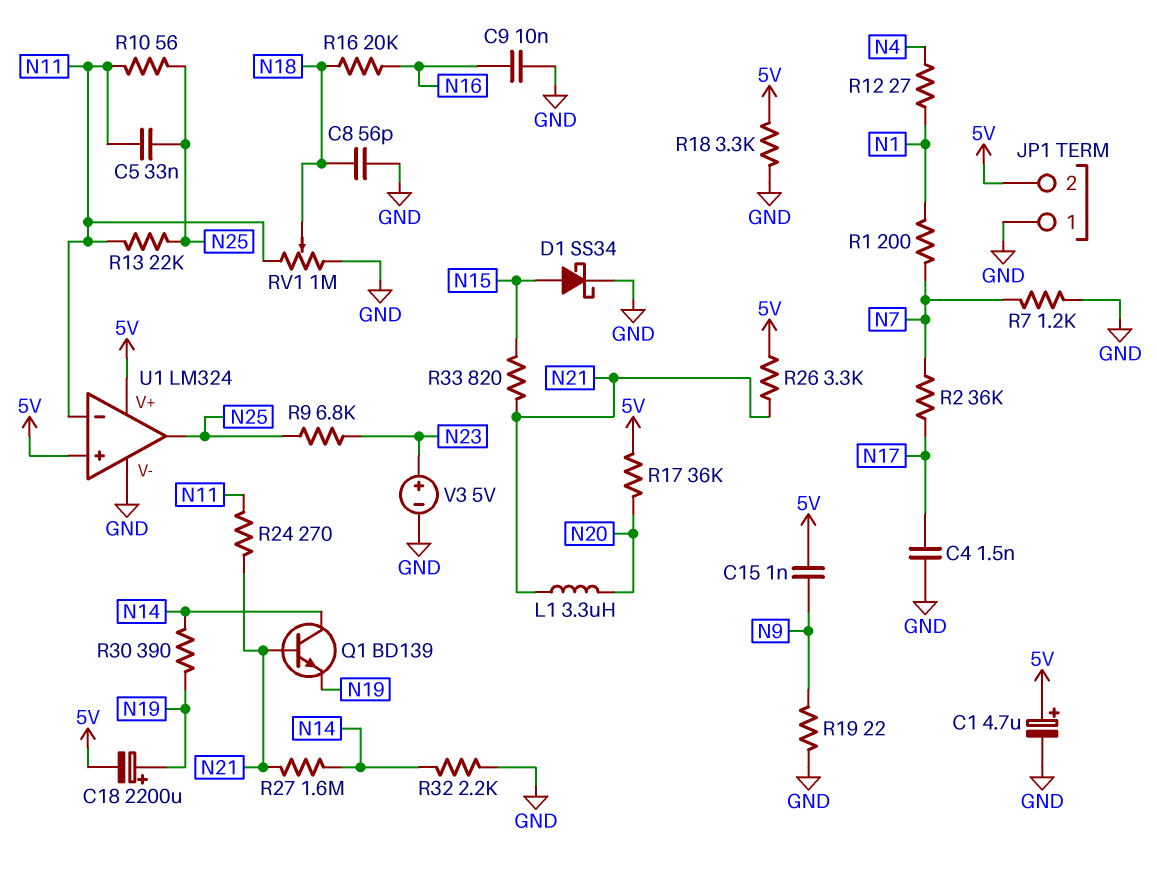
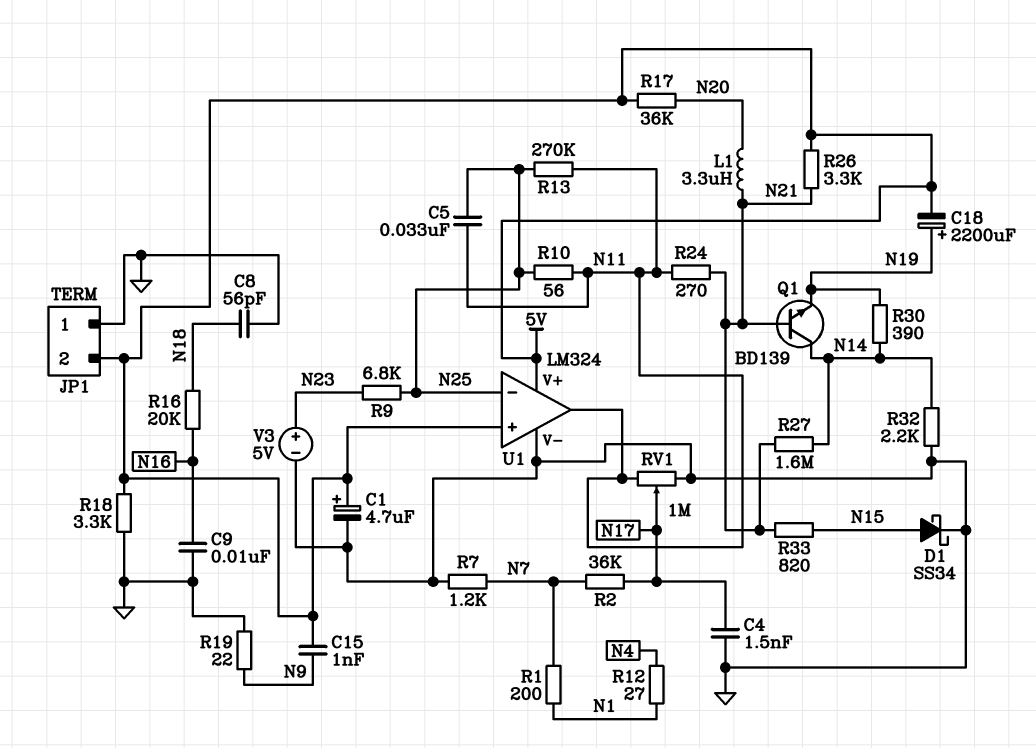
R13: 22k (N11, N25) -> 270k (N11, N25)
RV1: 1M (GND, N11, wiper N18) -> 1M (GND, N11, wiper N17)
U1 pin in-: N11 -> N25
U1 pin out: N25 -> N11

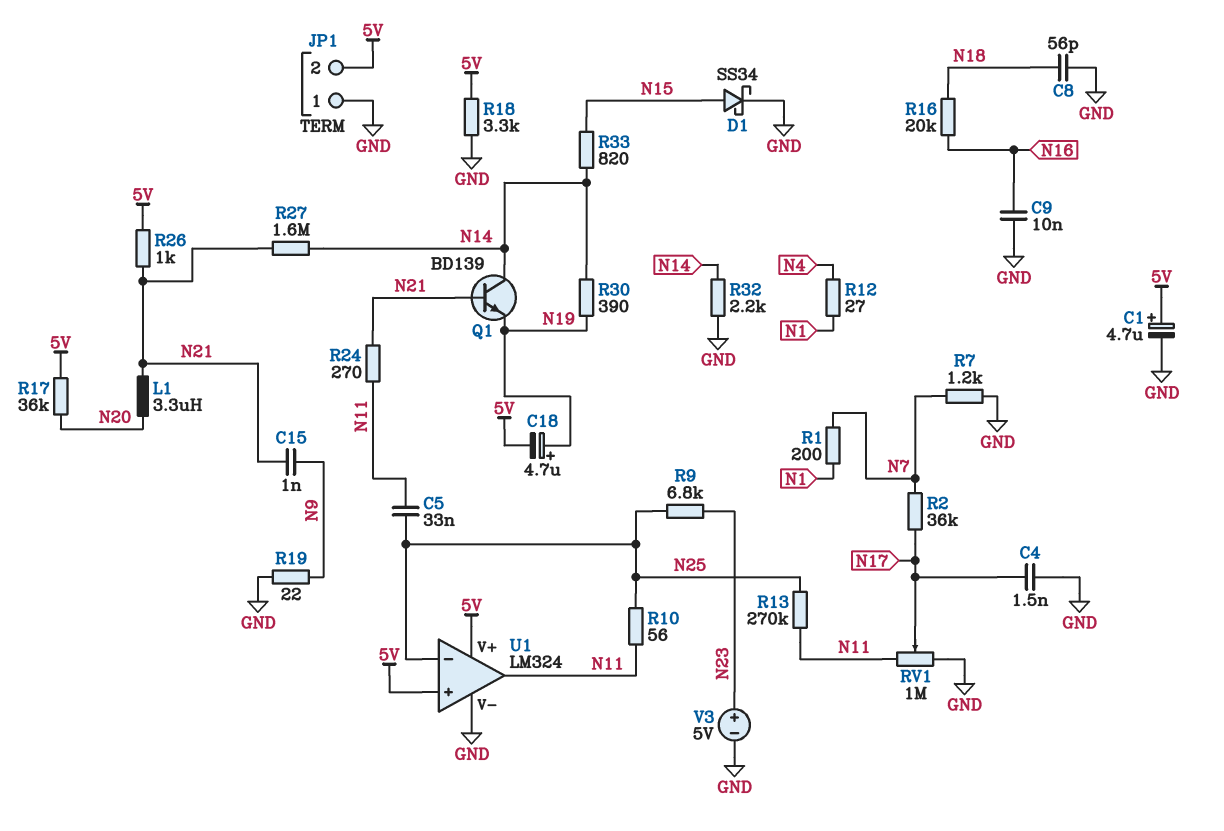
C15: 1nF (5V, N9) -> 1nF (N9, N21)
C18: 2200uF (plus N19, minus 5V) -> 4.7uF (plus N19, minus 5V)
R26: 3.3k (5V, N21) -> 1k (5V, N21)
R33: 820 (N15, N21) -> 820 (N14, N15)

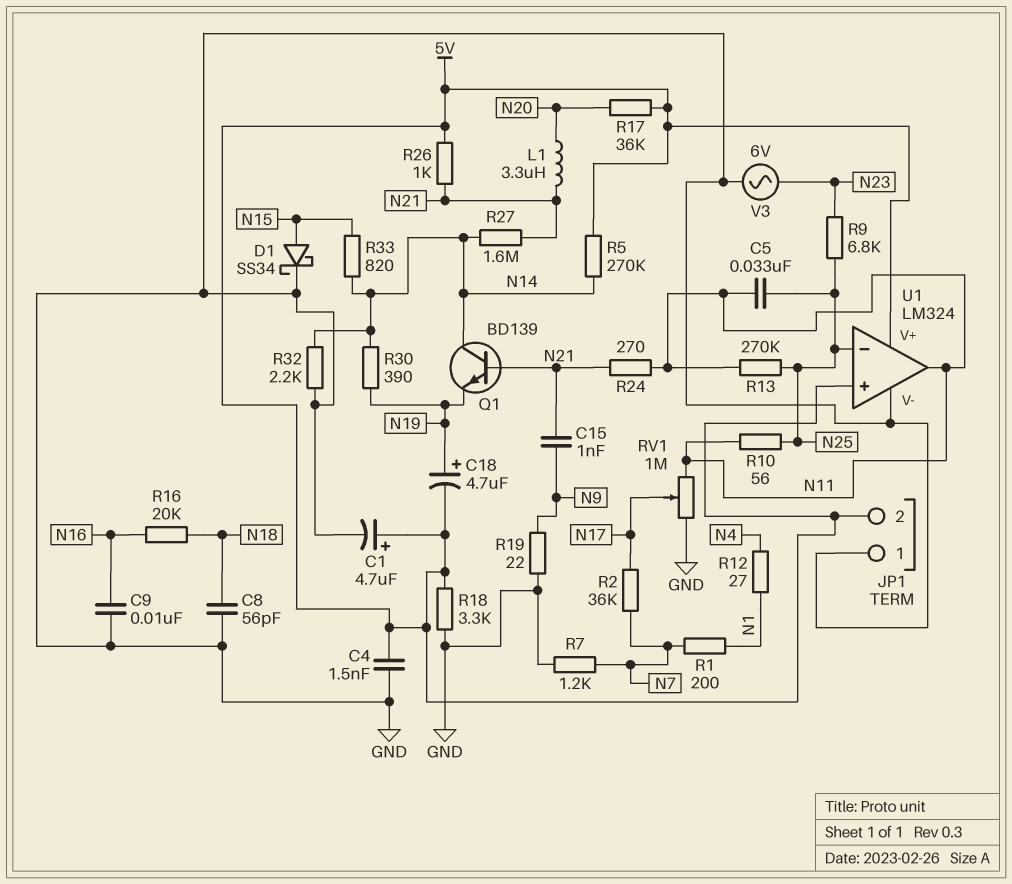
C4: 1.5nF (GND, N17) -> 1.5nF (5V, GND)
R5: none -> 270k (5V, N14)
V3: 5V (plus N23, minus GND) -> AC 6V (GND, N23)

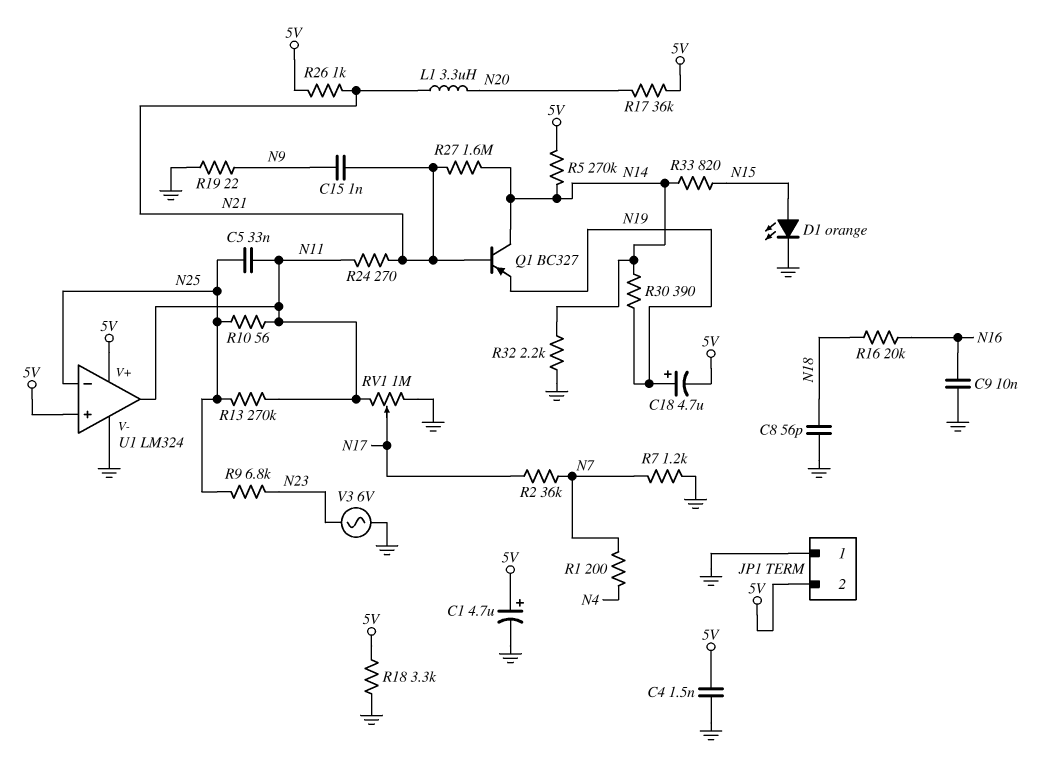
D1: schottky SS34 (A N15, K GND) -> LED orange (A N15, K GND)
Q1: NPN BD139 (B N21, C N14, E N19) -> PNP BC327 (B N21, C N14, E N19)
R1: 200 (N1, N7) -> 200 (N4, N7)
R12: 27 (N1, N4) -> none

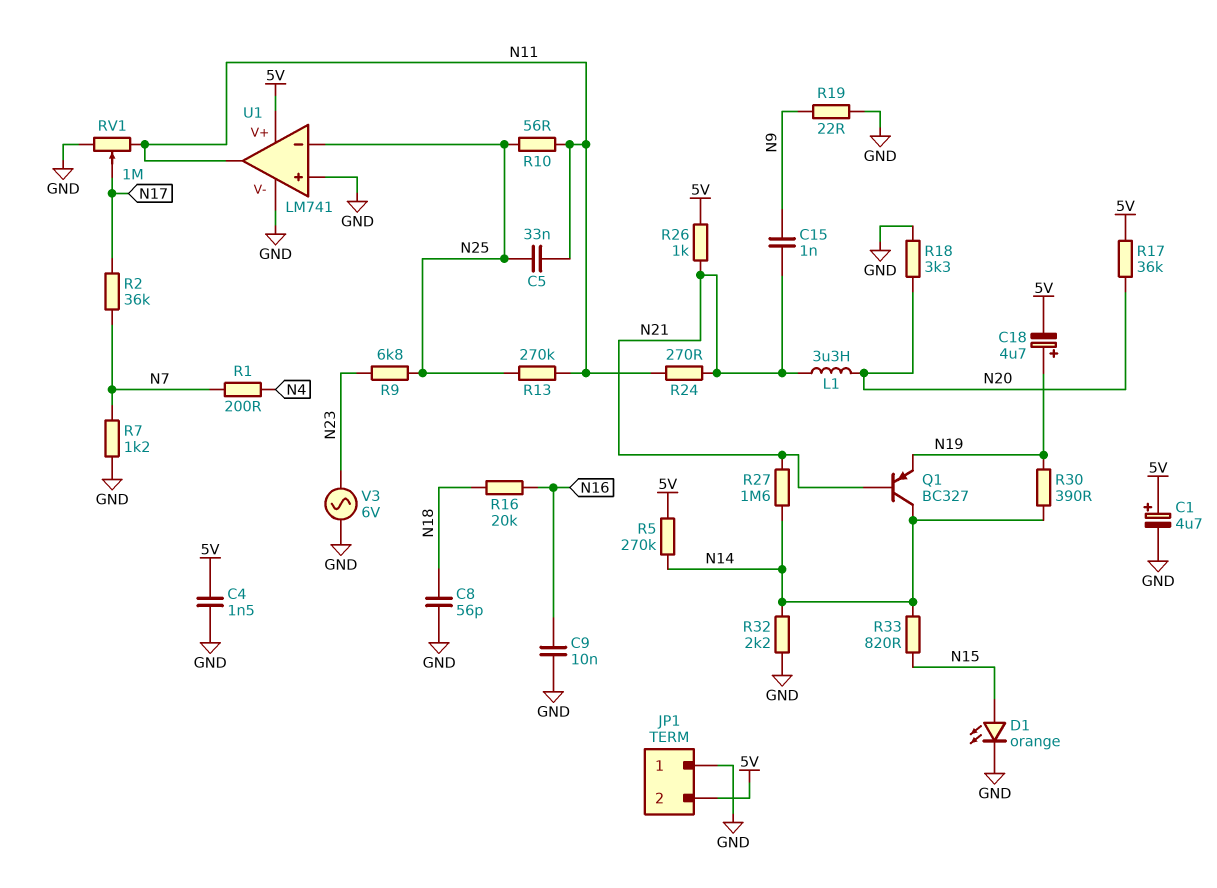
R18: 3.3k (5V, GND) -> 3.3k (GND, N20)
U1: LM324 -> LM741
U1 pin in+: 5V -> GND

